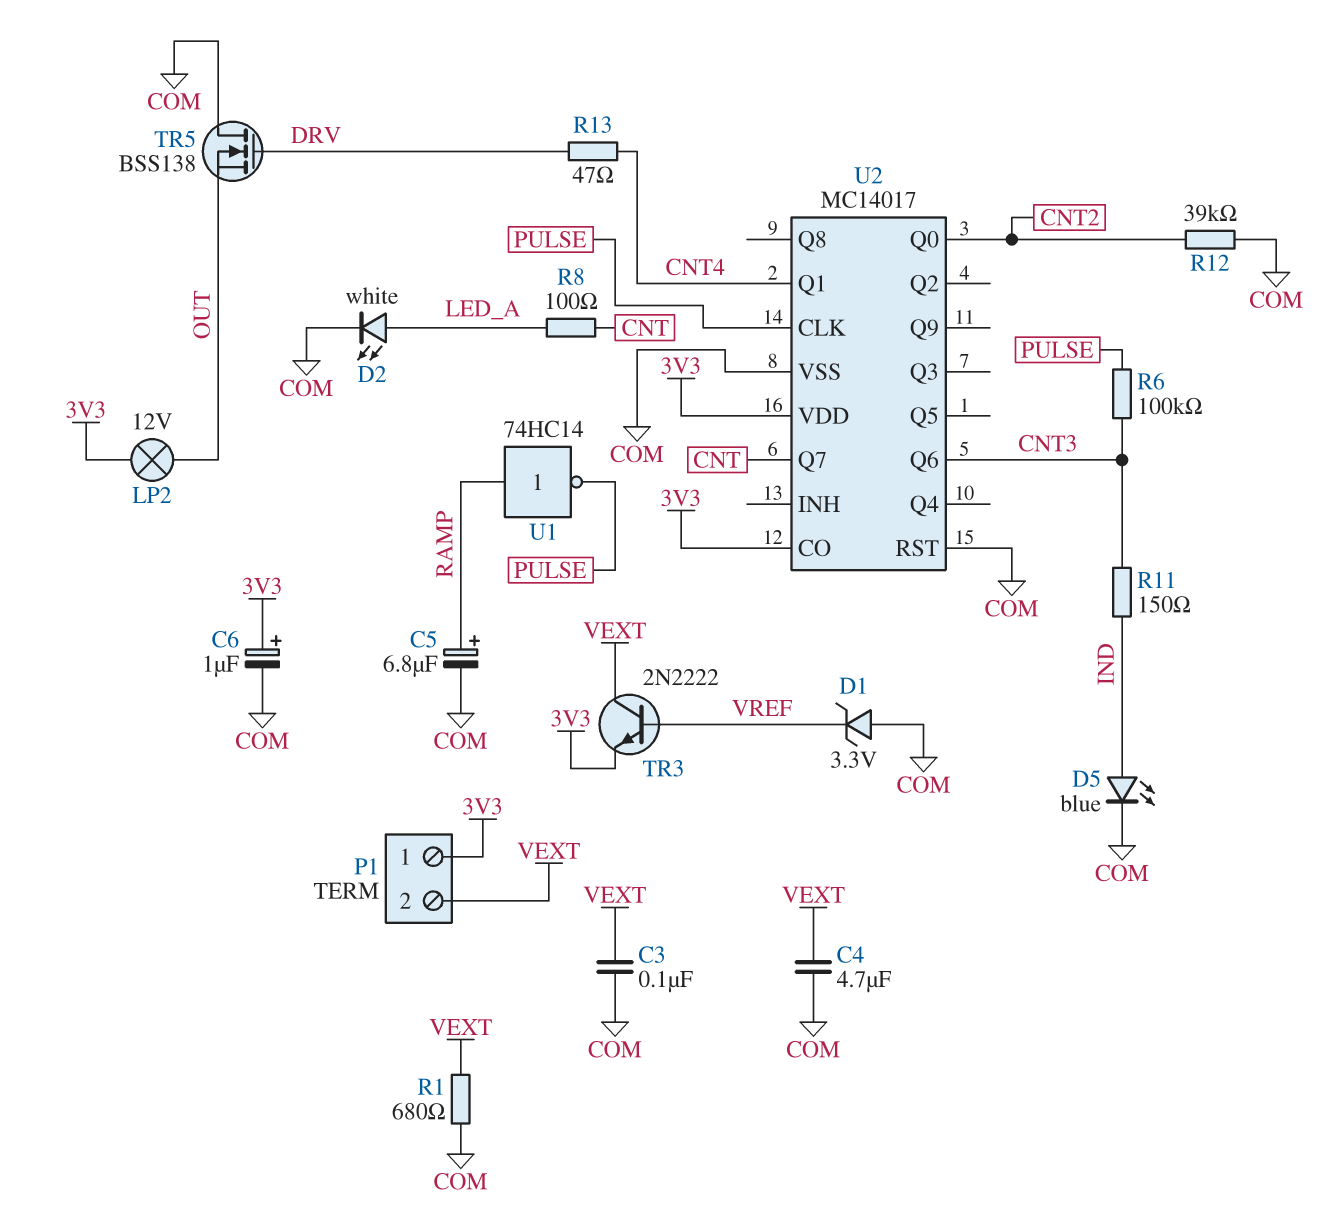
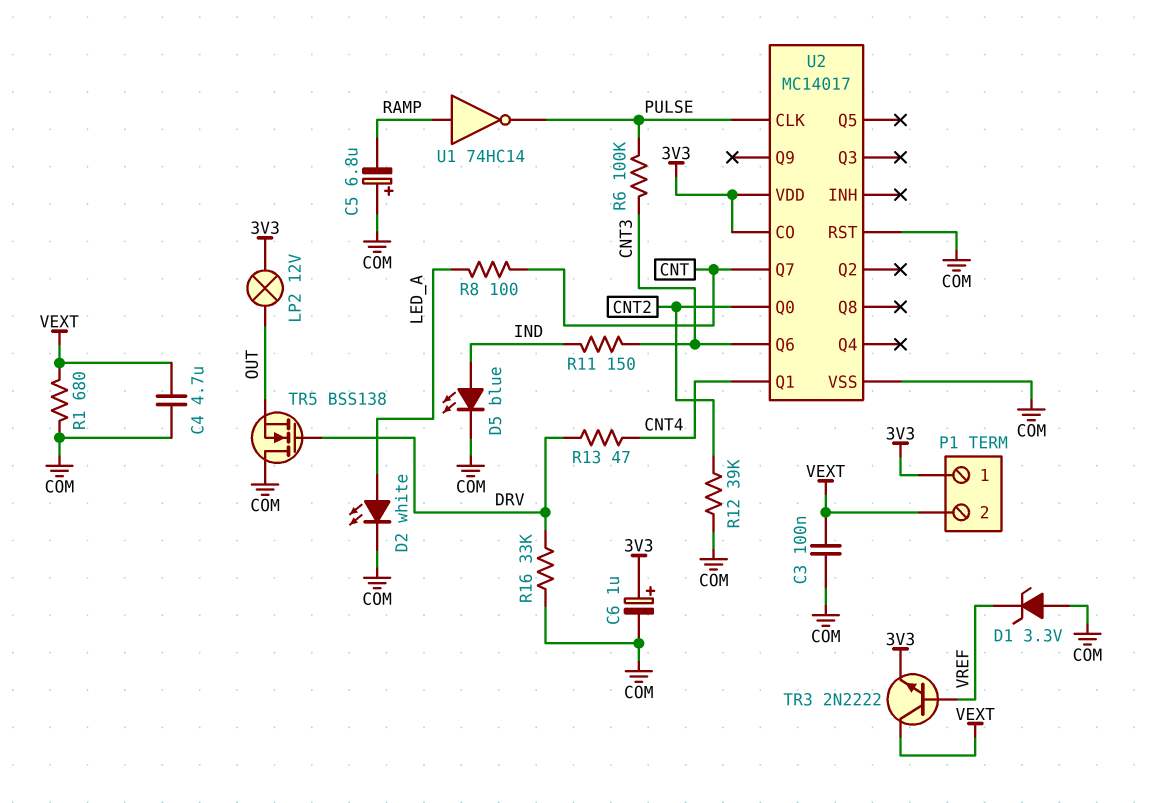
C5: 6.8uF (plus RAMP, minus COM) -> 6.8uF (plus COM, minus RAMP)
R16: none -> 33k (COM, DRV)

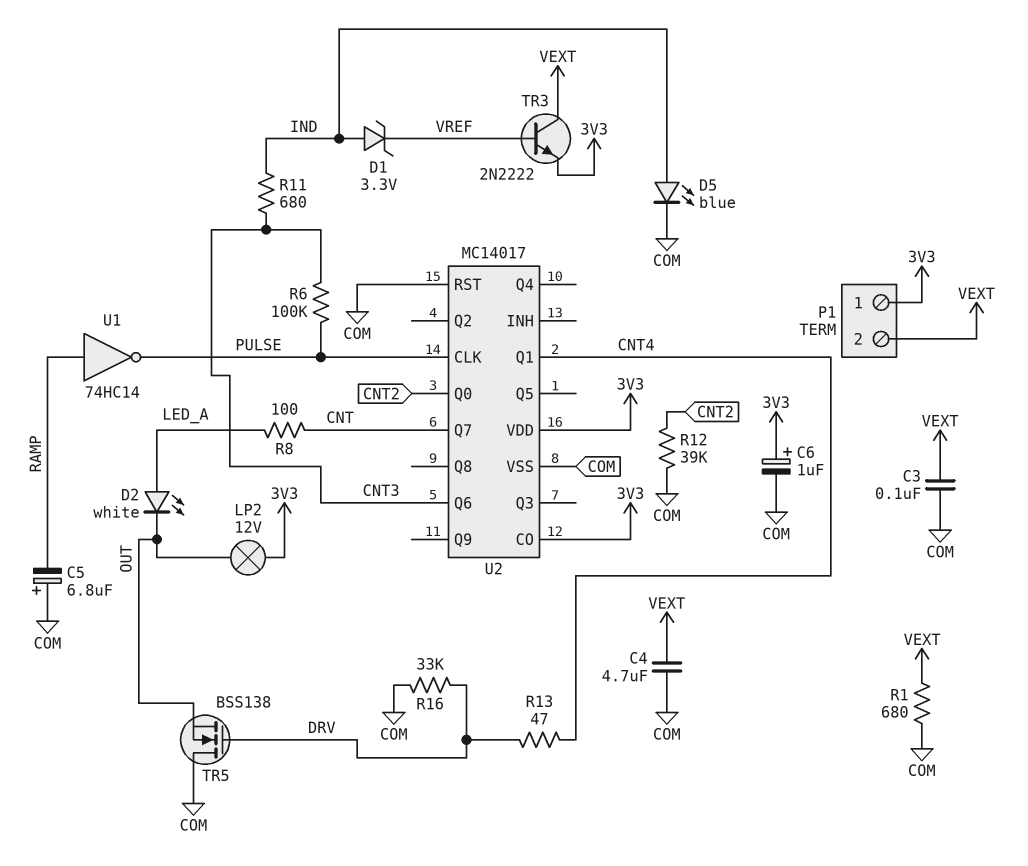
D1: zener 3.3V (A COM, K VREF) -> zener 3.3V (A IND, K VREF)
D2: LED white (A LED_A, K COM) -> LED white (A LED_A, K OUT)
R11: 150 (CNT3, IND) -> 680 (CNT3, IND)

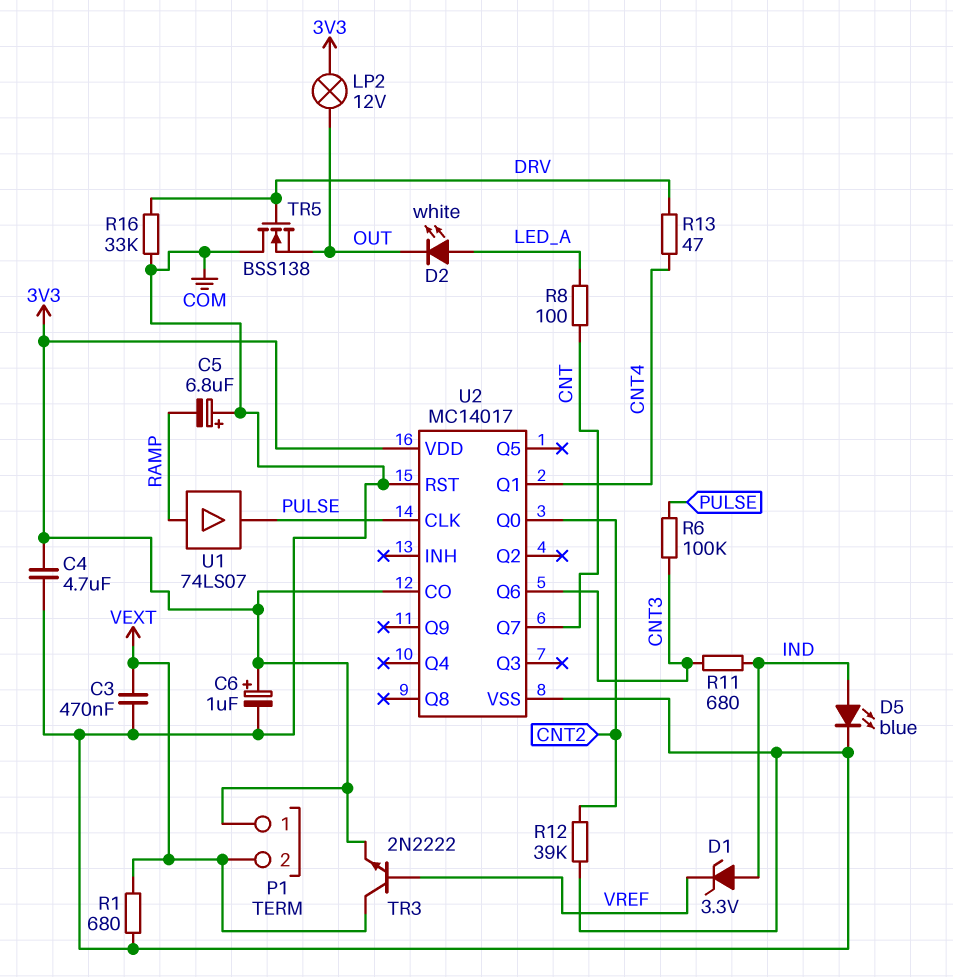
C3: 100nF (COM, VEXT) -> 470nF (COM, VEXT)
C4: 4.7uF (COM, VEXT) -> 4.7uF (3V3, COM)
U1: NOT 74HC14 (in RAMP, out PULSE) -> buffer 74LS07 (in RAMP, out PULSE)

